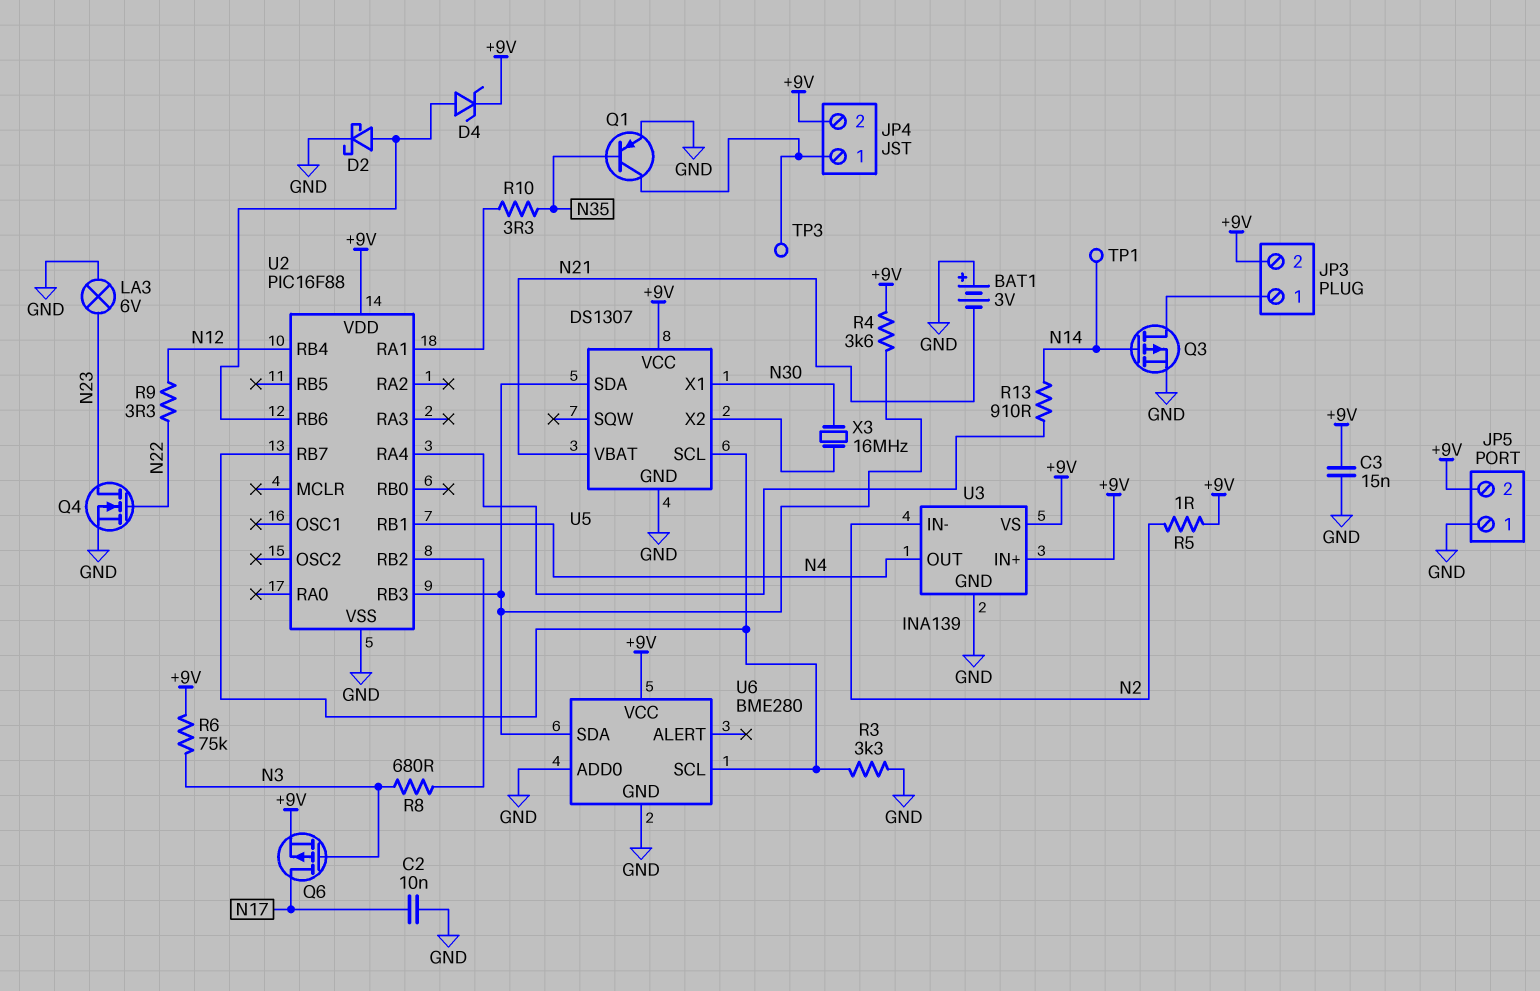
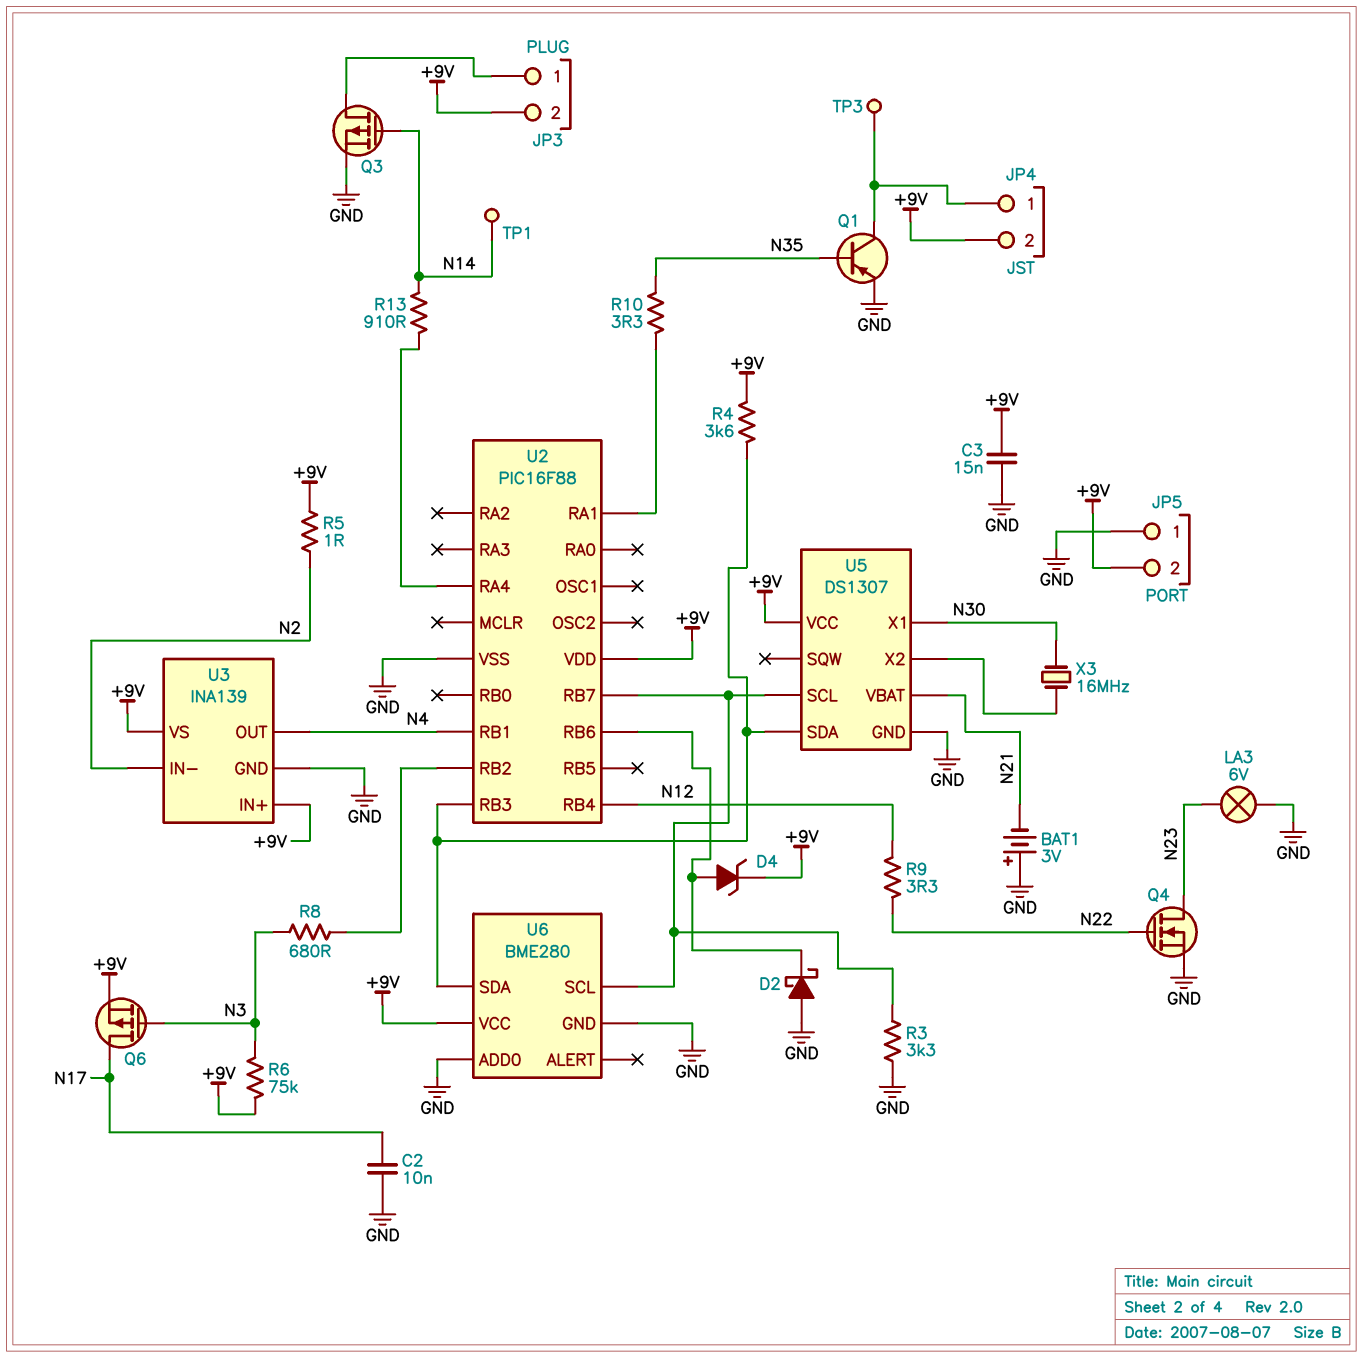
D2: schottky (A U2/RB6, K GND) -> schottky (A GND, K U2/RB6)

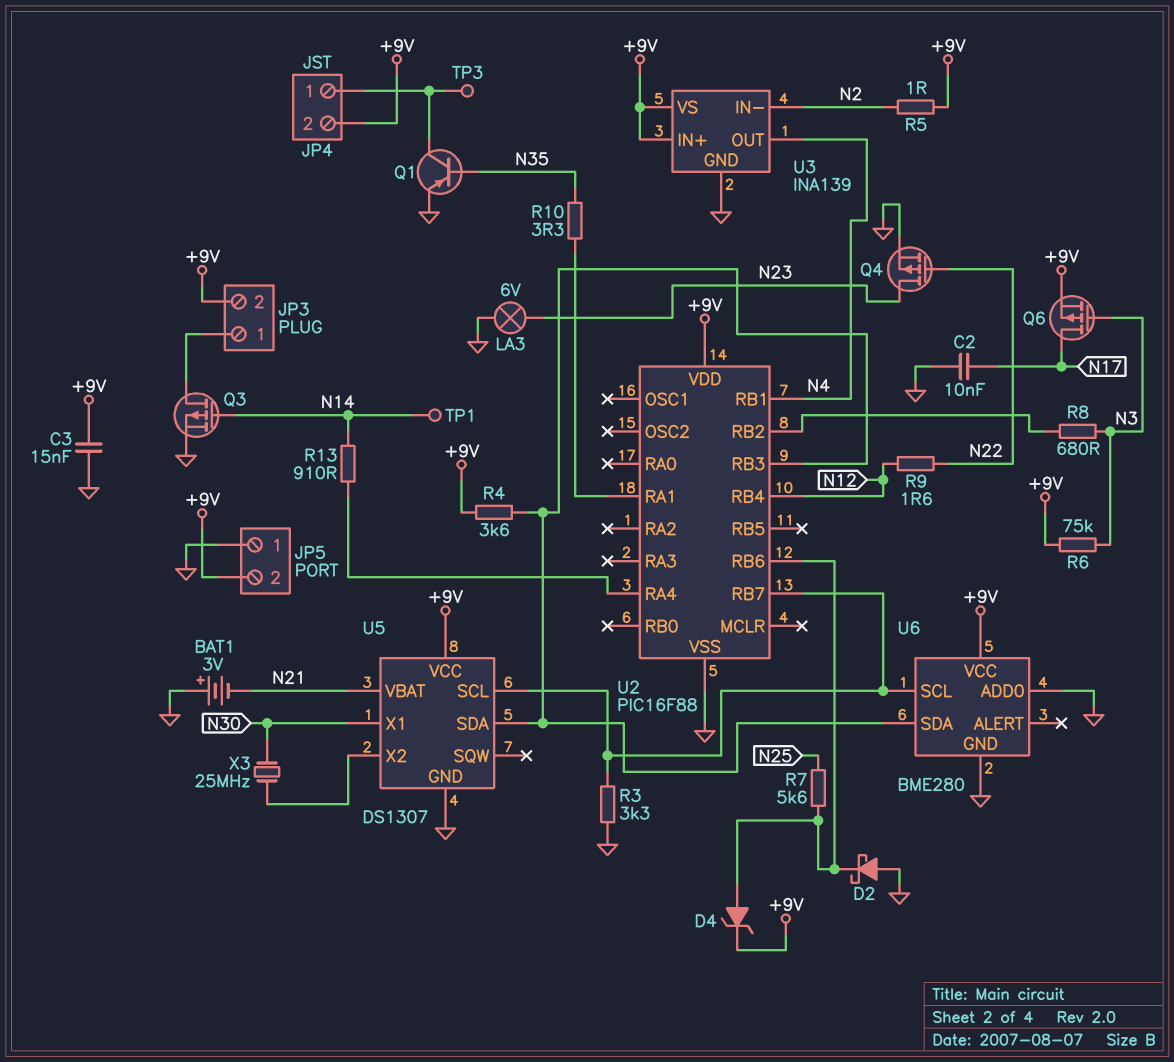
Q4: NMOS (G N22, D N23, S GND) -> PMOS (G N22, D N23, S GND)
R7: none -> 5.6k (N25, U2/RB6)
R9: 3.3 (N12, N22) -> 1.6 (N12, N22)
X3: 16MHz (N30, U5/X2) -> 25MHz (N30, U5/X2)

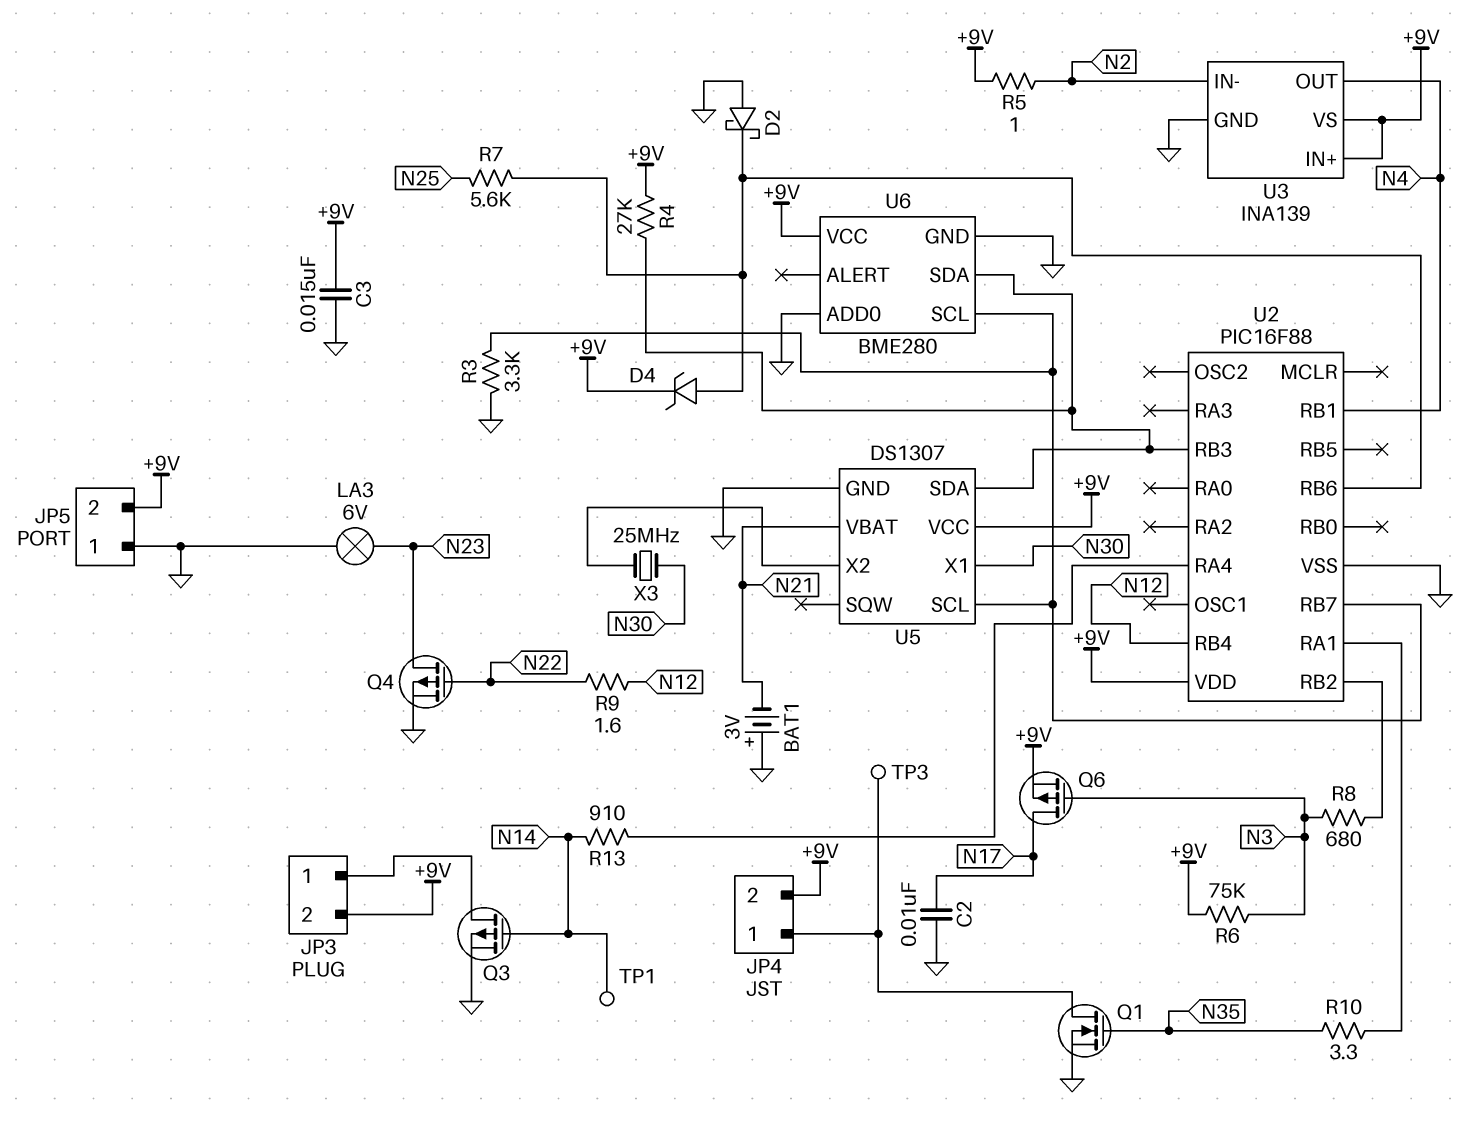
Q1: PNP (B N35, C JP4/1, E GND) -> NMOS (G N35, D JP4/1, S GND)
R4: 3.6k (+9V, U2/RB3) -> 27k (+9V, U2/RB3)

